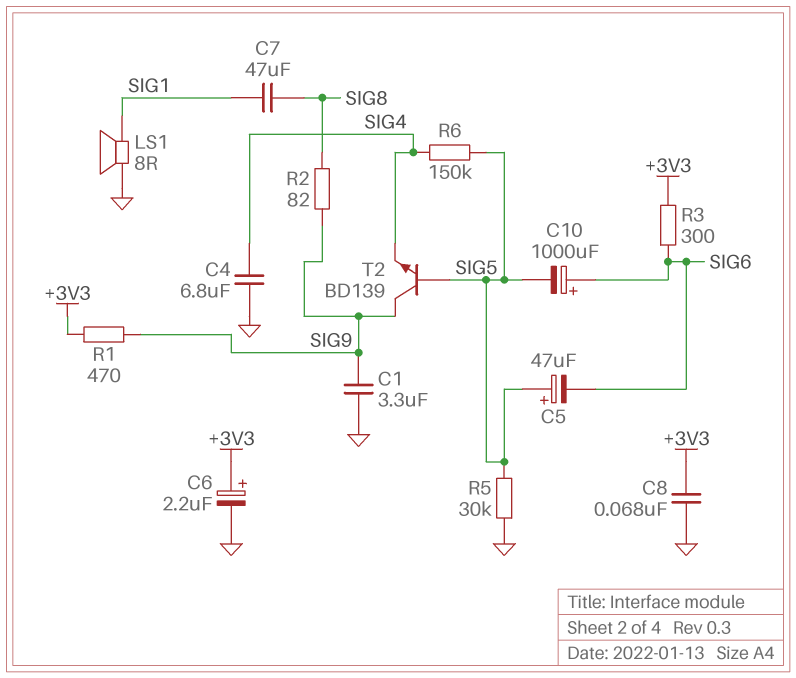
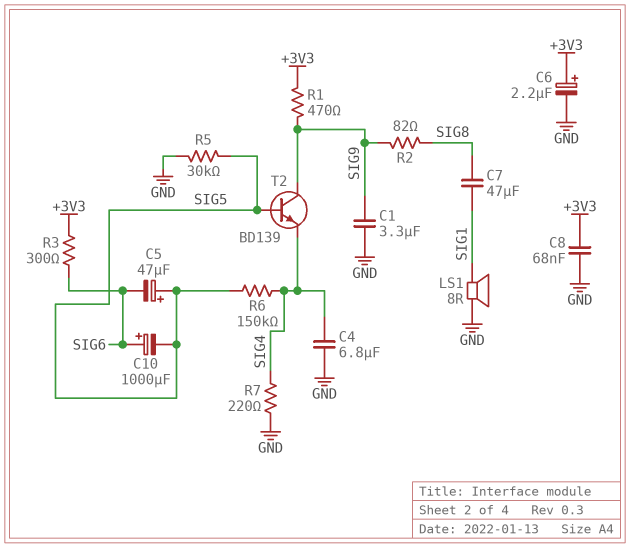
R7: none -> 220 (GND, SIG4)

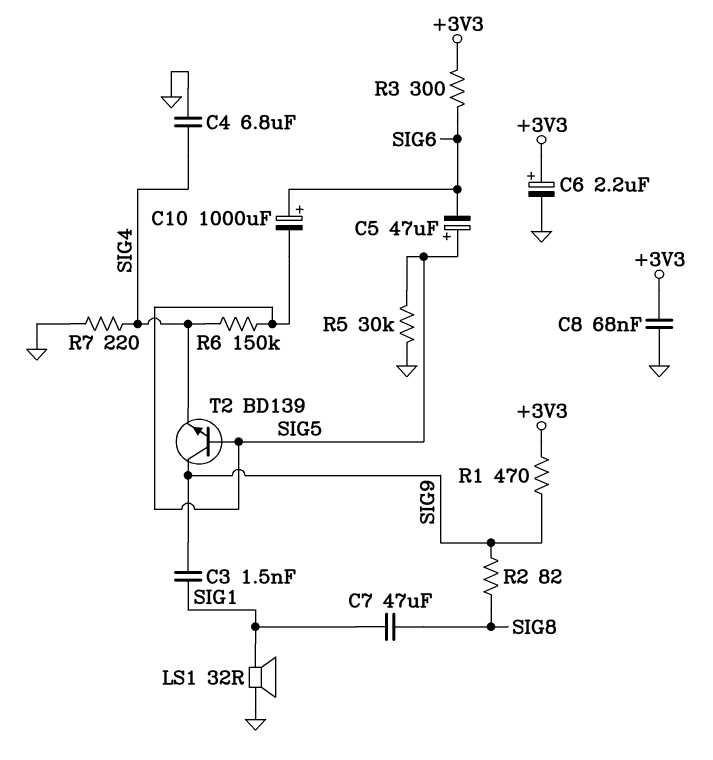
C1: 3.3uF (GND, SIG9) -> none
C3: none -> 1.5nF (SIG1, SIG9)
LS1: speaker 8R (GND, SIG1) -> speaker 32R (GND, SIG1)

